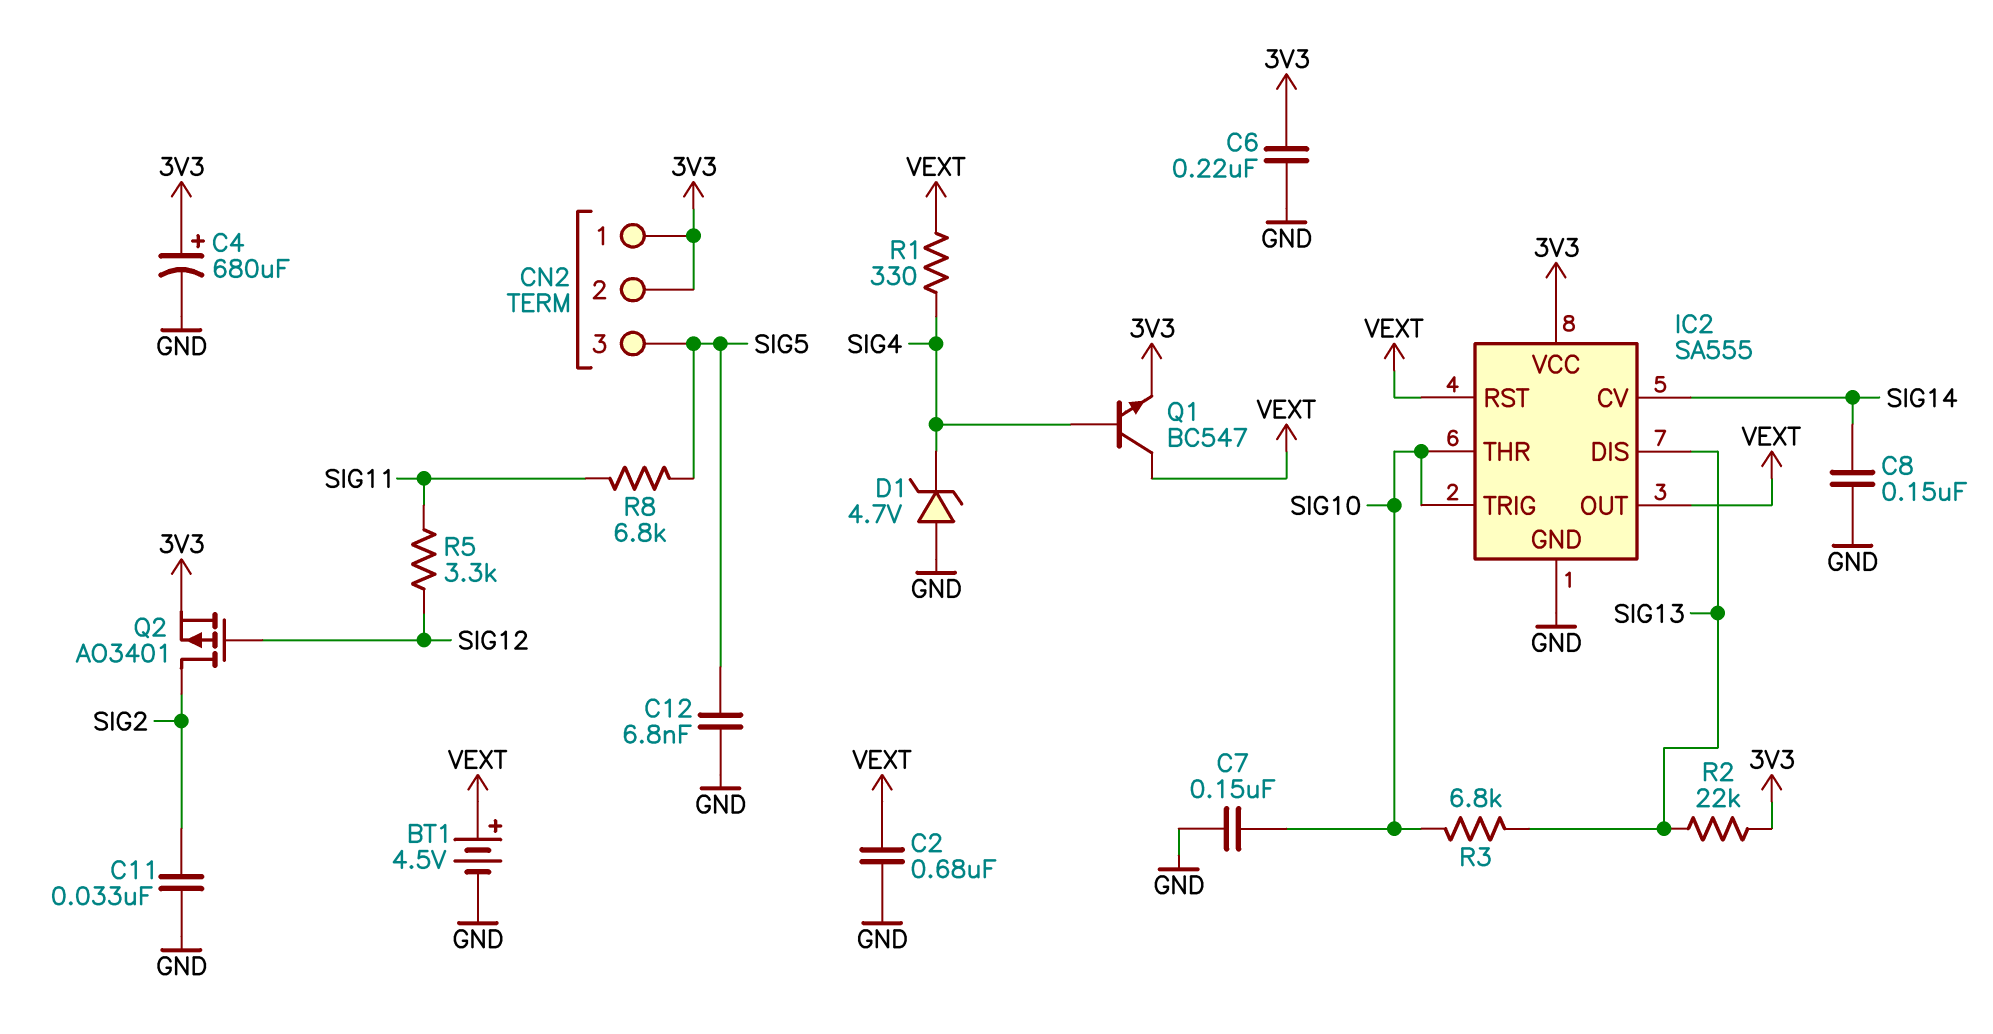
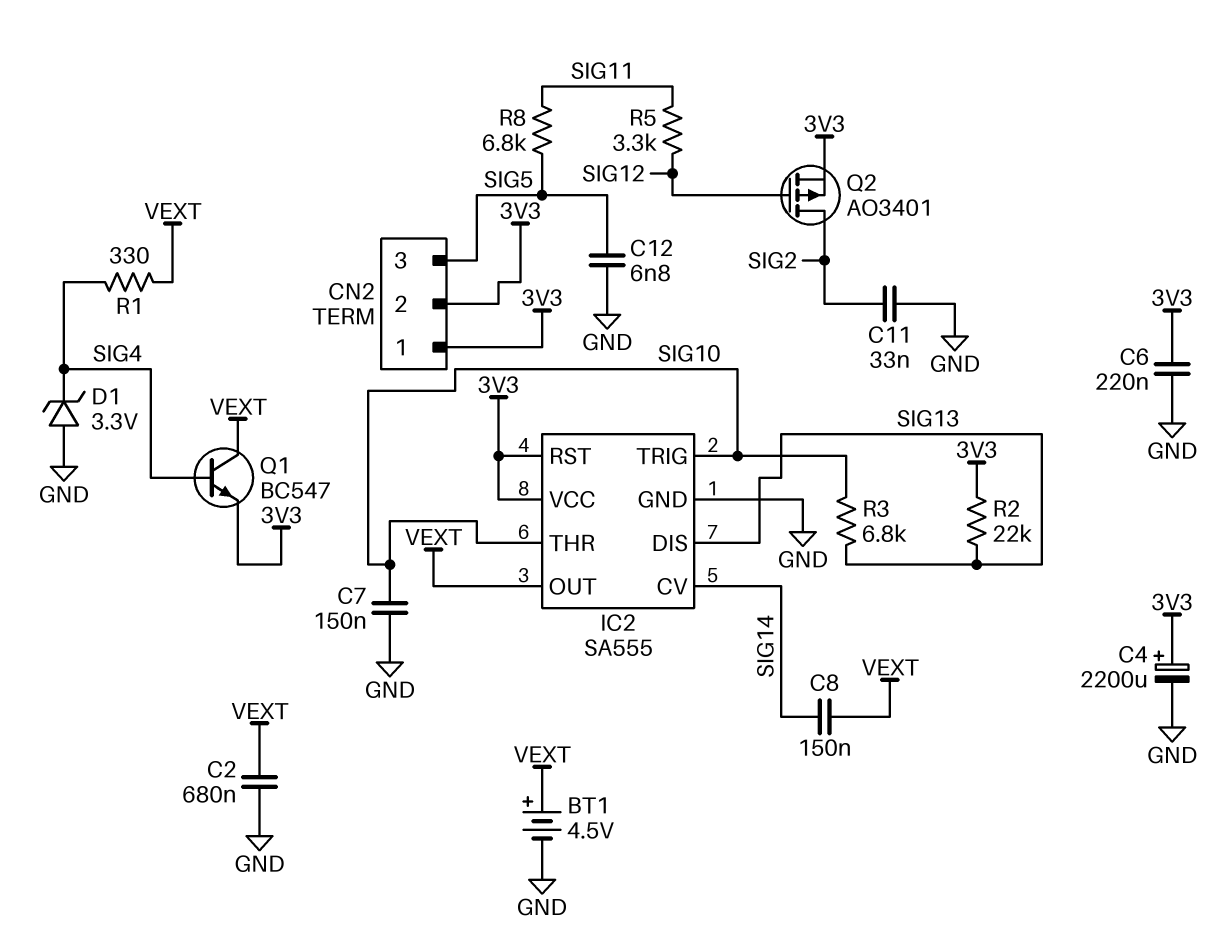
C4: 680uF (plus 3V3, minus GND) -> 2200uF (plus 3V3, minus GND)
C8: 150nF (GND, SIG14) -> 150nF (SIG14, VEXT)
D1: zener 4.7V (A GND, K SIG4) -> zener 3.3V (A GND, K SIG4)
IC2 pin RST: VEXT -> 3V3

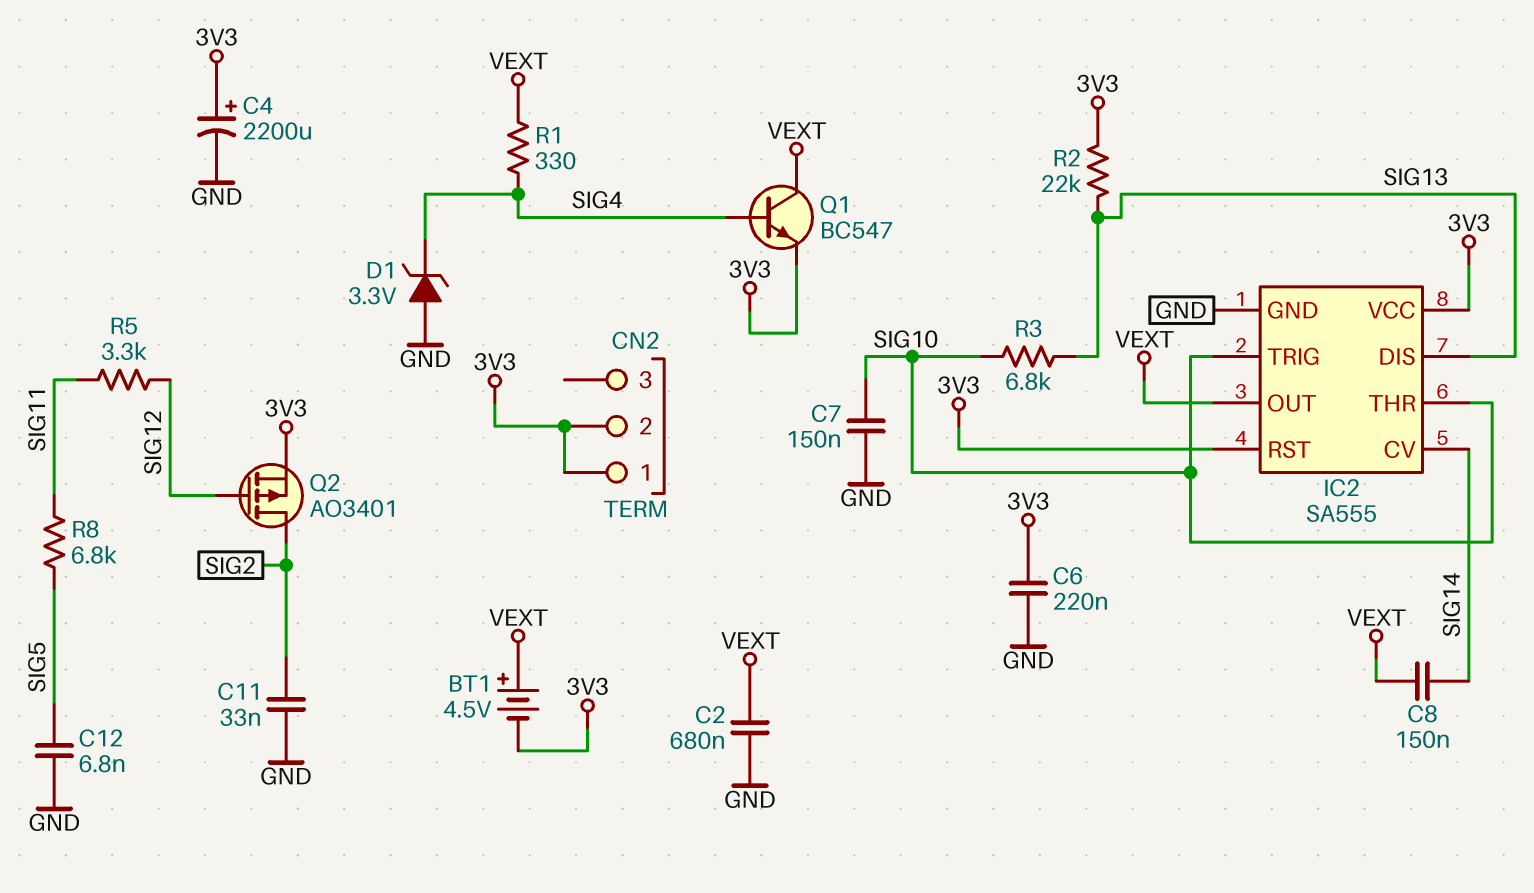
BT1: 4.5V (plus VEXT, minus GND) -> 4.5V (plus VEXT, minus 3V3)
CN2 pin 3: SIG5 -> none

